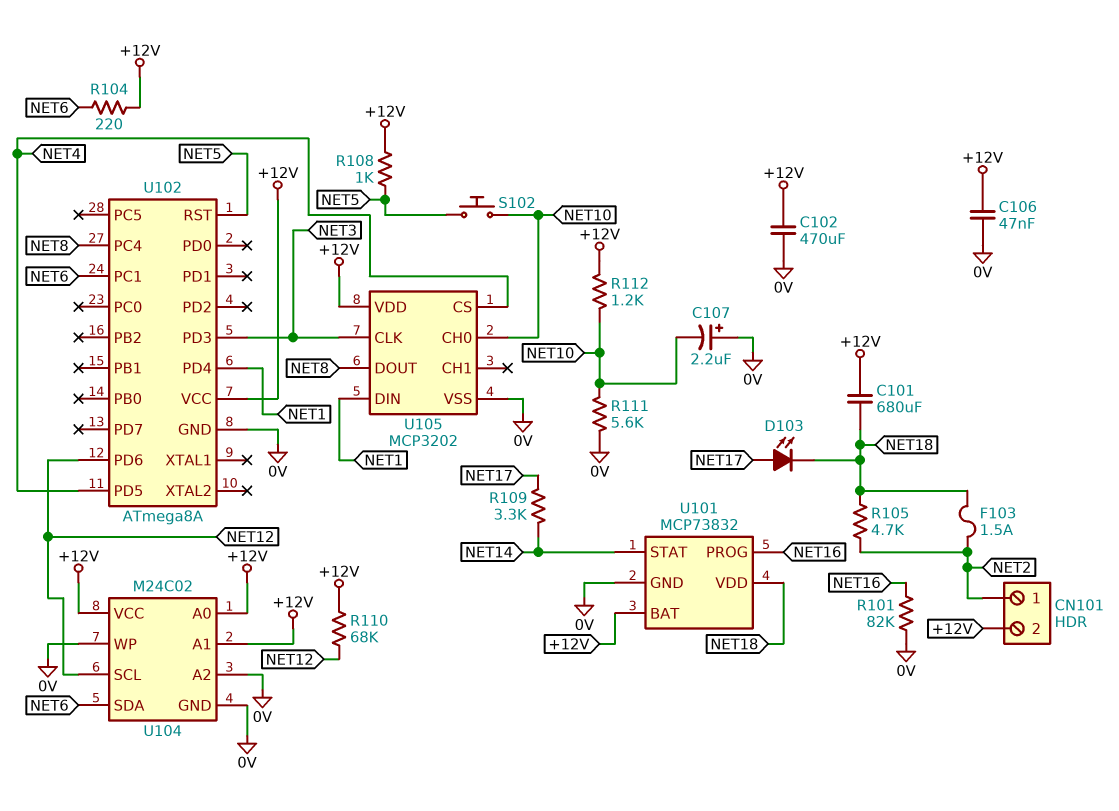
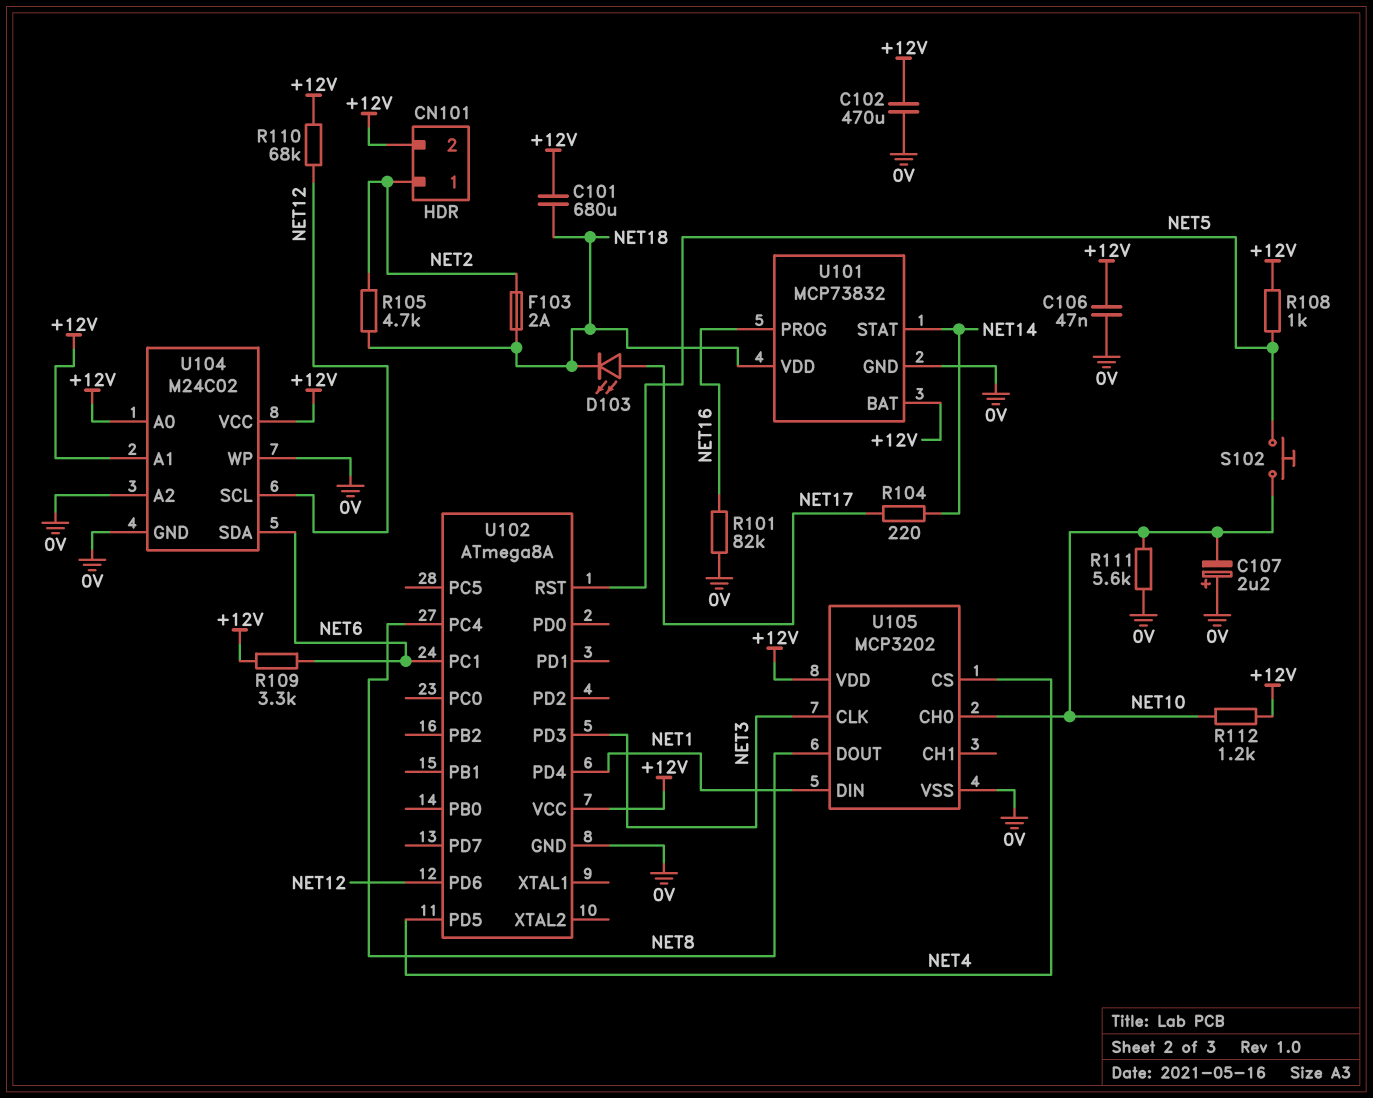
F103: 1.5A (NET2, NET18) -> 2A (NET2, NET18)
R104: 220 (+12V, NET6) -> 220 (NET14, NET17)
R109: 3.3k (NET14, NET17) -> 3.3k (+12V, NET6)

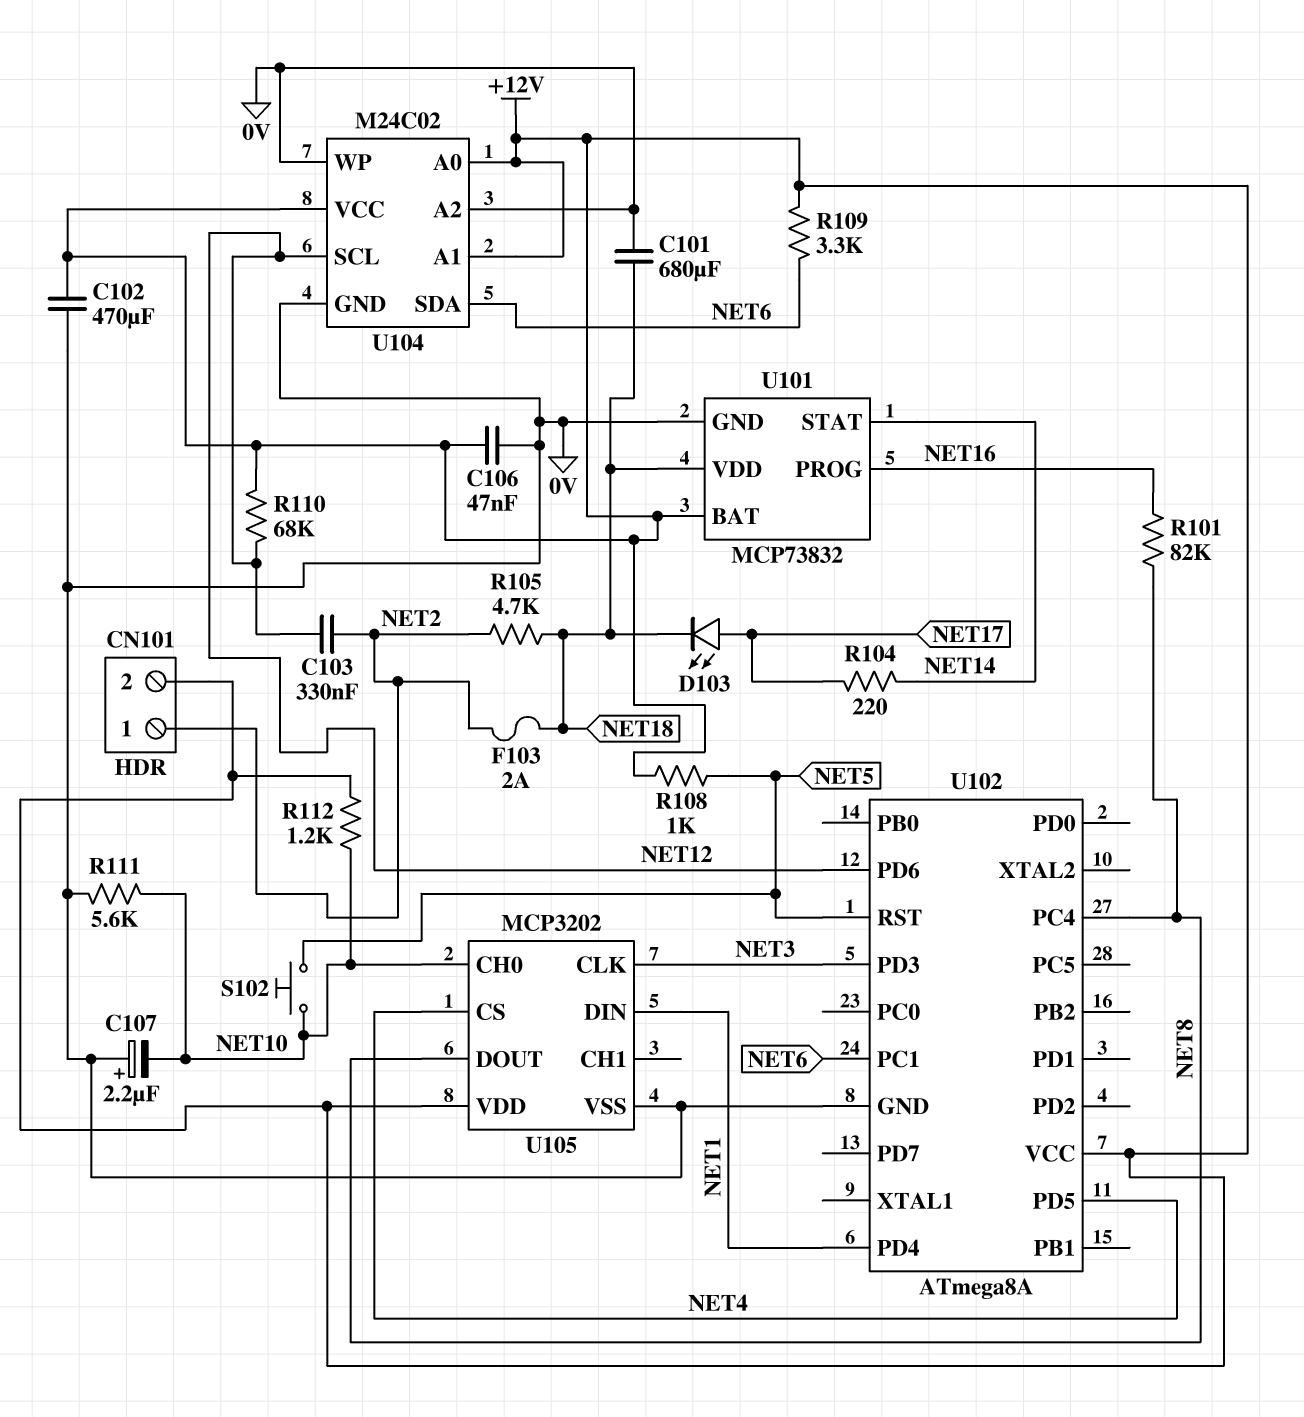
C101: 680uF (+12V, NET18) -> 680uF (0V, NET18)
C103: none -> 330nF (NET2, NET12)
R101: 82k (0V, NET16) -> 82k (NET8, NET16)

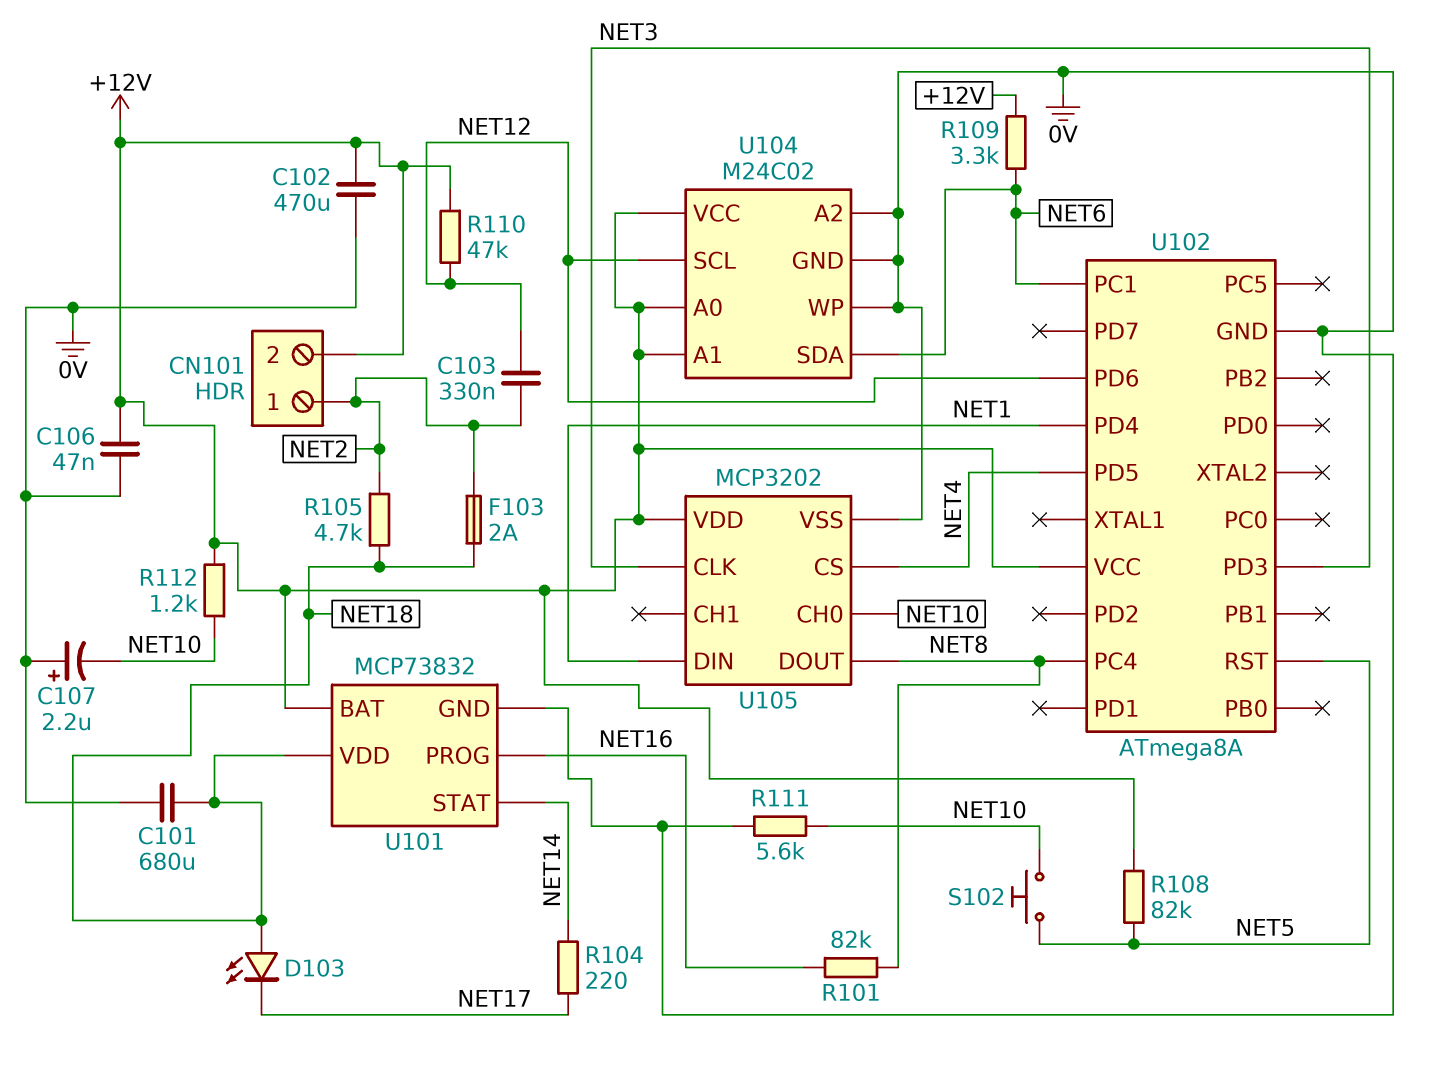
D103: LED (A NET17, K NET18) -> LED (A NET18, K NET17)
R108: 1k (+12V, NET5) -> 82k (+12V, NET5)
R110: 68k (+12V, NET12) -> 47k (+12V, NET12)

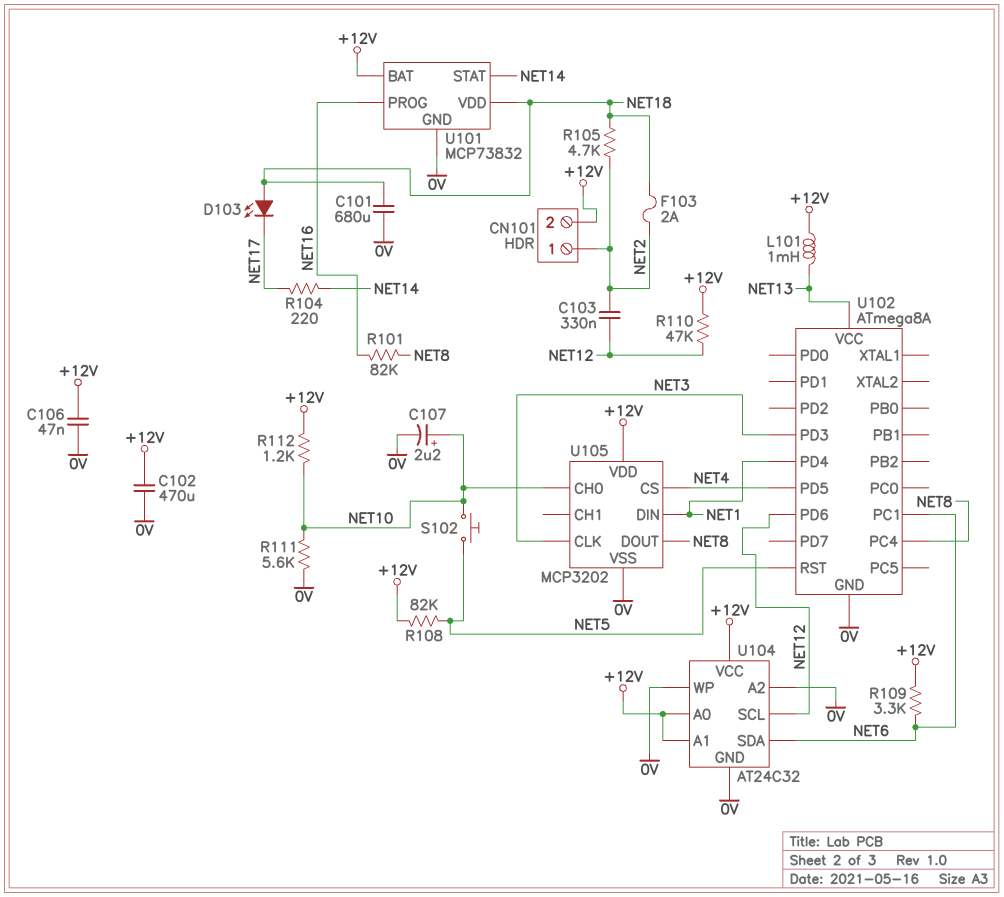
C107: 2.2uF (plus 0V, minus NET10) -> 2.2uF (plus NET10, minus 0V)
L101: none -> 1mH (+12V, NET13)
U102 pin VCC: +12V -> NET13
U104: M24C02 -> AT24C32

